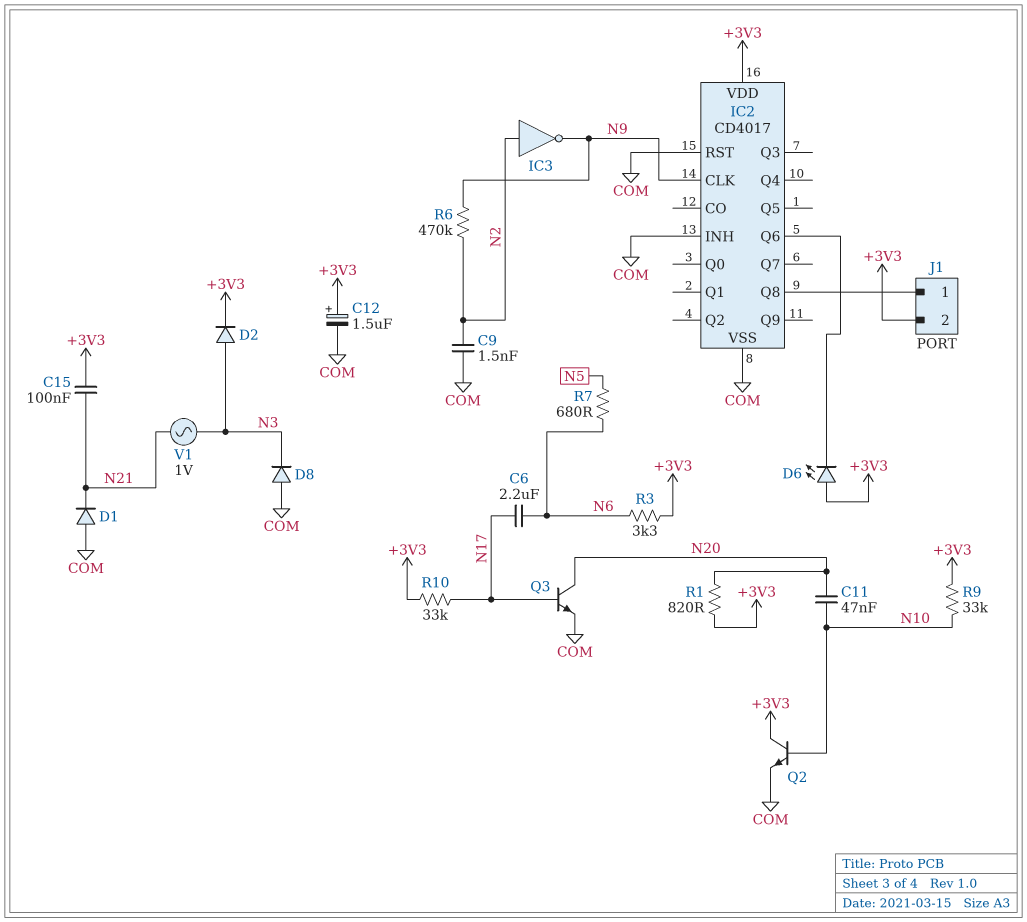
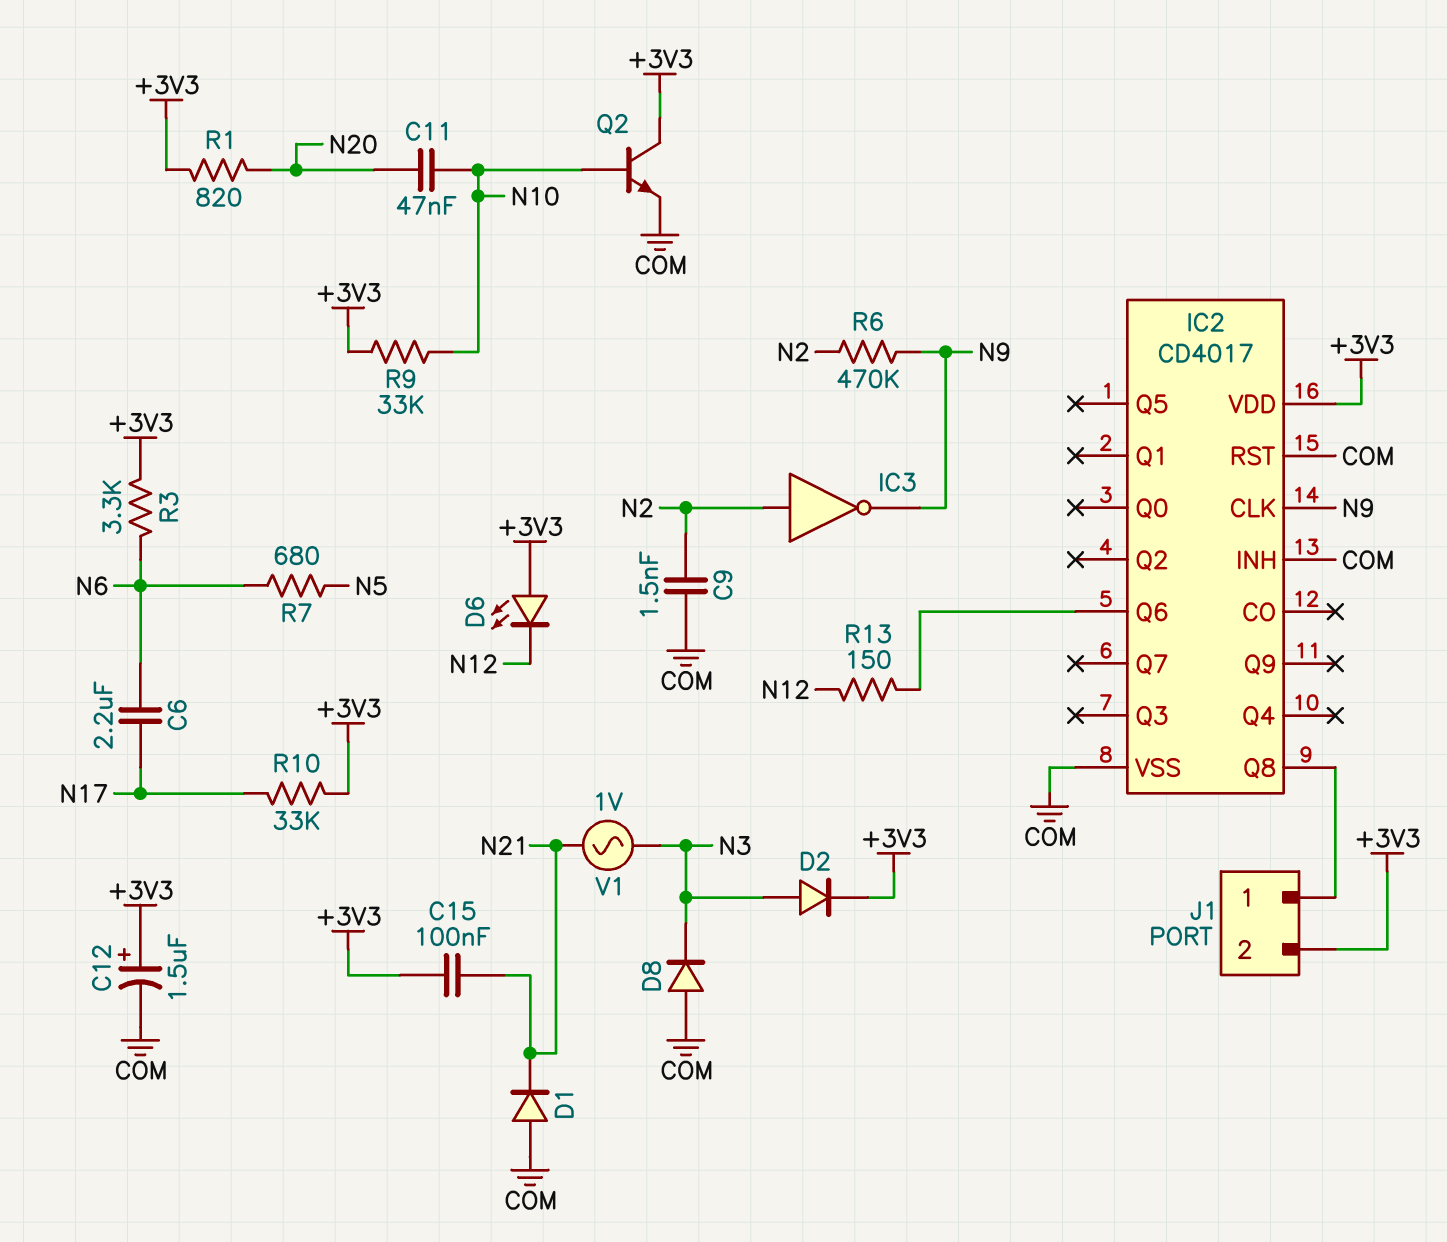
D6: LED (A +3V3, K IC2/Q6) -> LED (A +3V3, K N12)
Q3: NPN (B N17, C N20, E COM) -> none
R13: none -> 150 (IC2/Q6, N12)

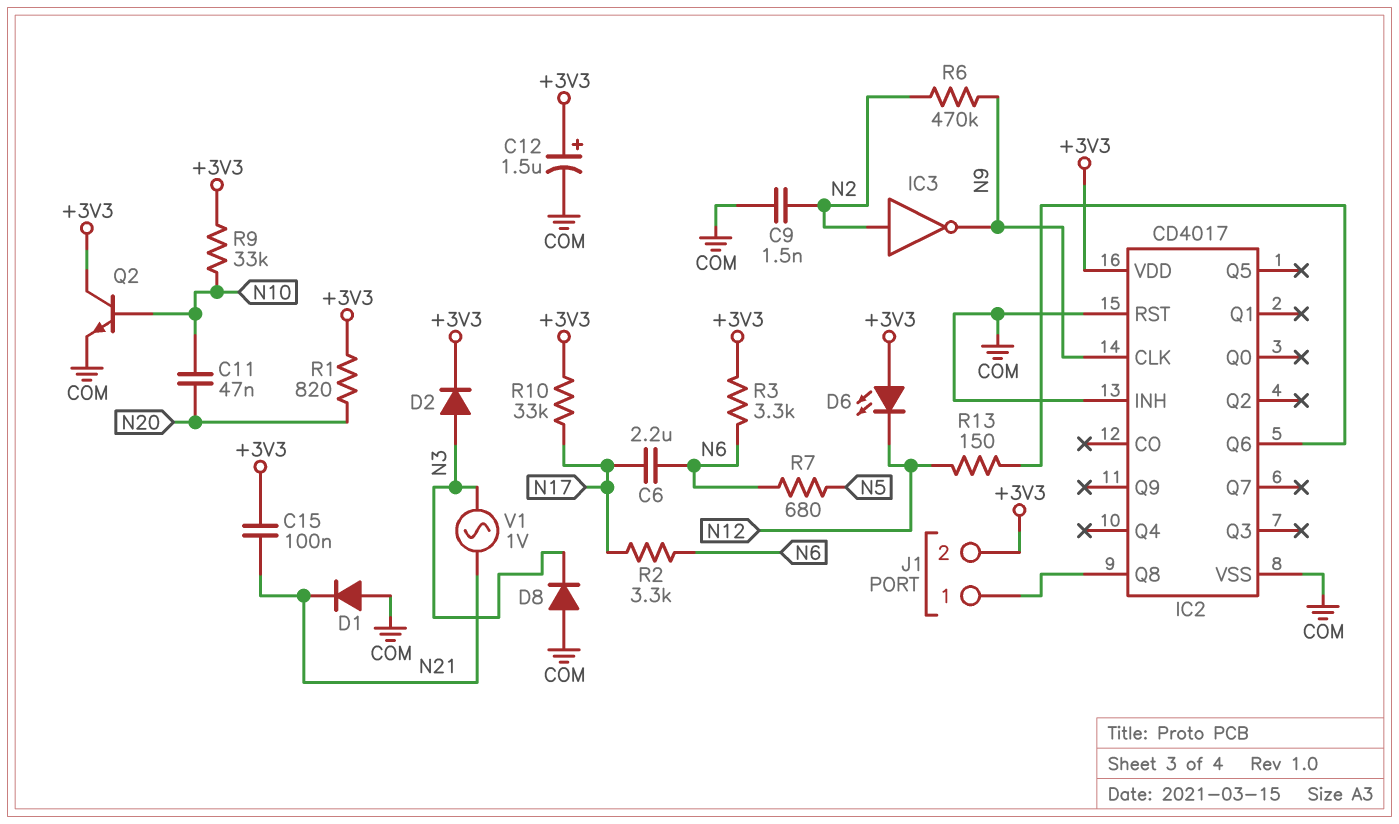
R2: none -> 3.3k (N6, N17)

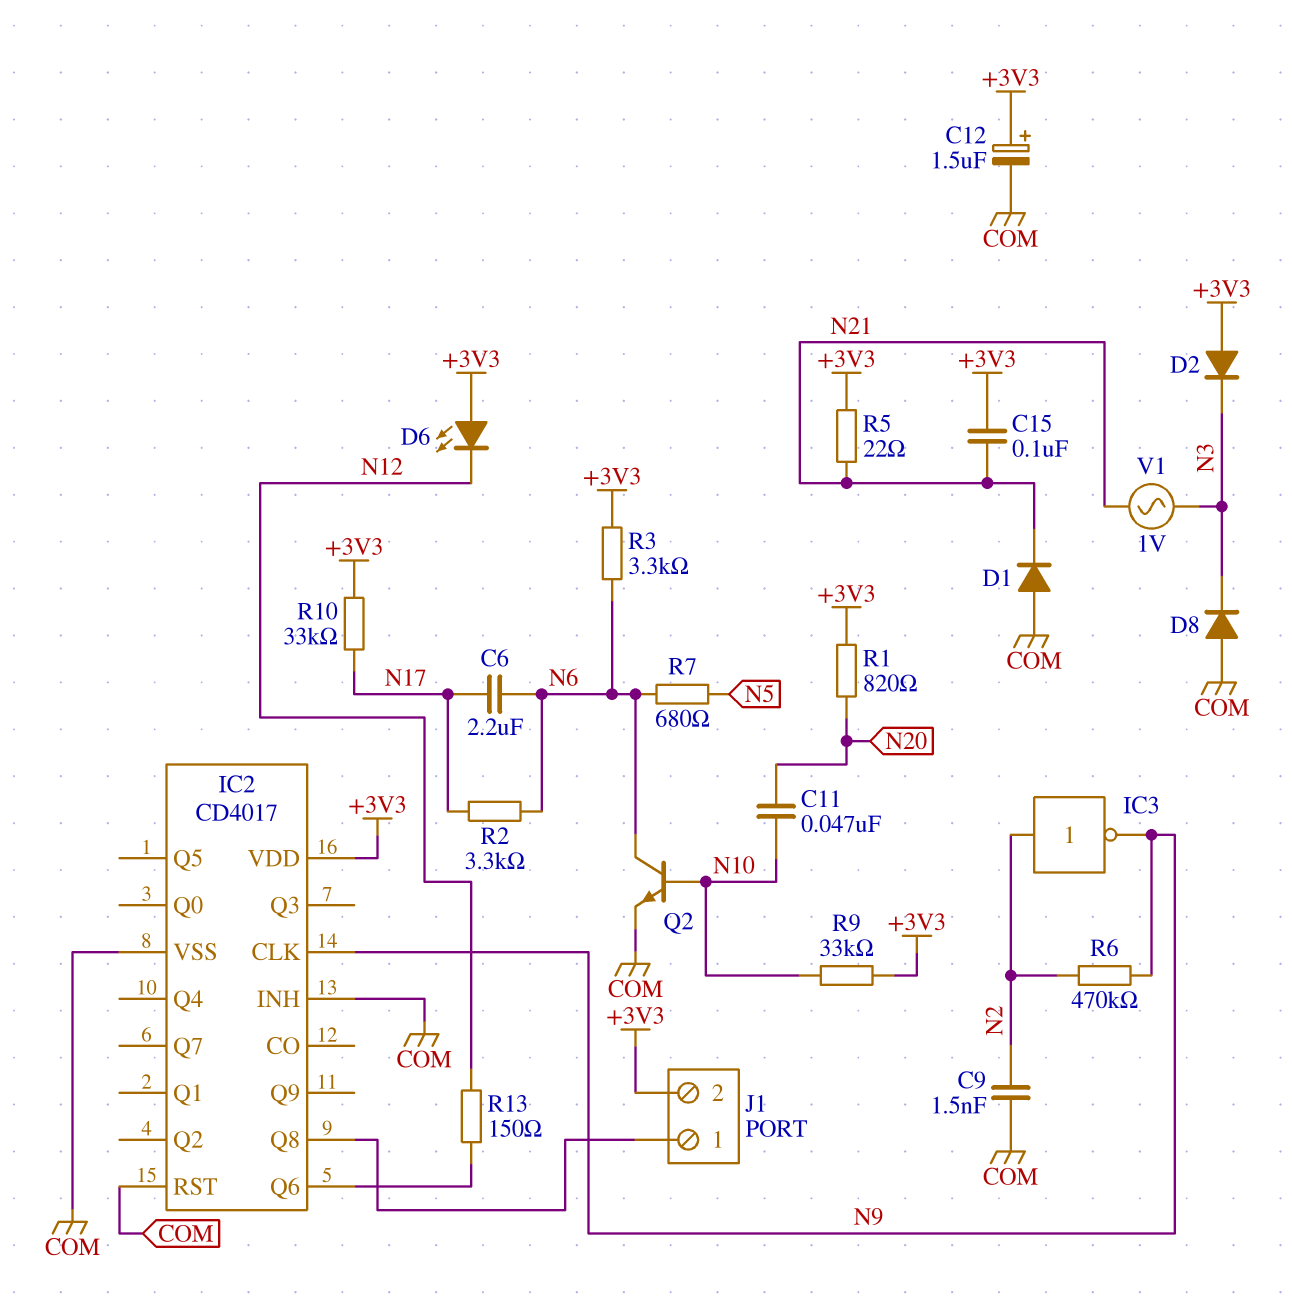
D2: diode (A N3, K +3V3) -> diode (A +3V3, K N3)
Q2: NPN (B N10, C +3V3, E COM) -> NPN (B N10, C N6, E COM)
R5: none -> 22 (+3V3, N21)

